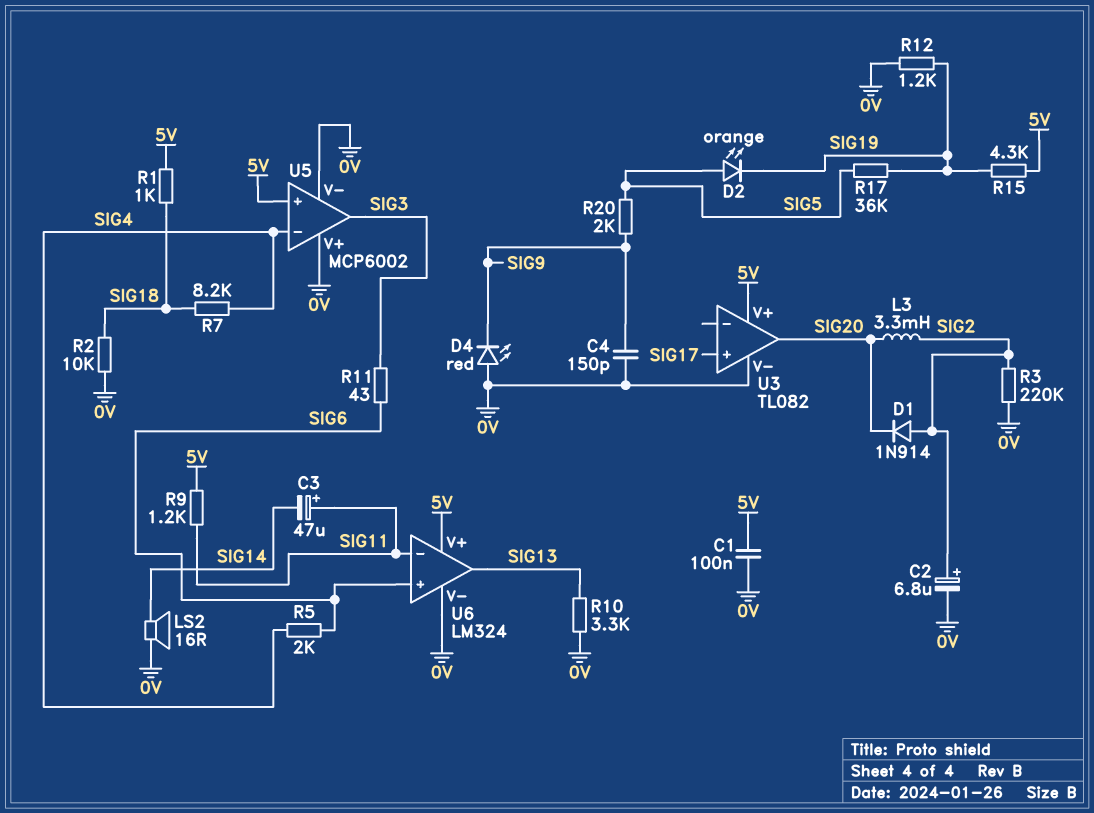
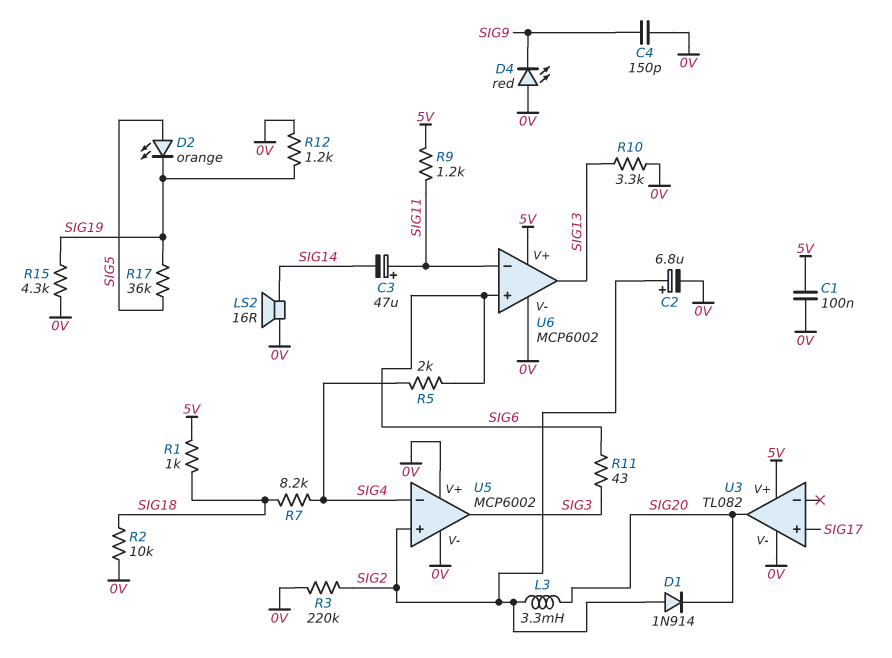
R15: 4.3k (5V, SIG19) -> 4.3k (0V, SIG19)
R20: 2k (SIG5, SIG9) -> none
U5 pin in+: 5V -> SIG2
U6: LM324 -> MCP6002

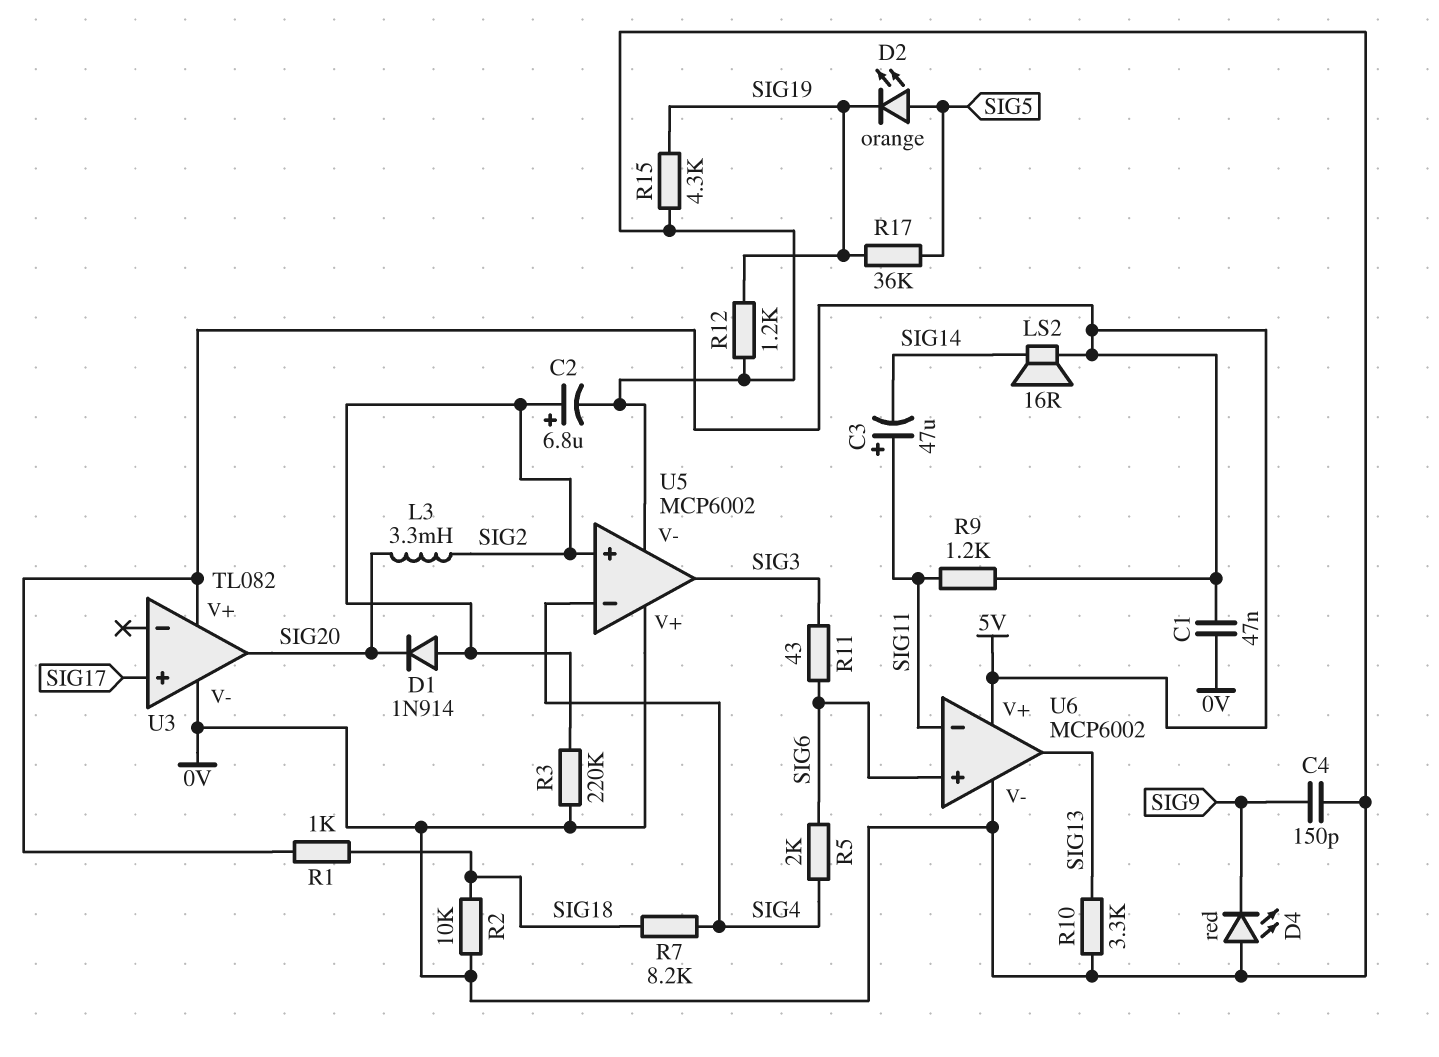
C1: 100nF (0V, 5V) -> 47nF (0V, 5V)
LS2: speaker 16R (0V, SIG14) -> speaker 16R (5V, SIG14)

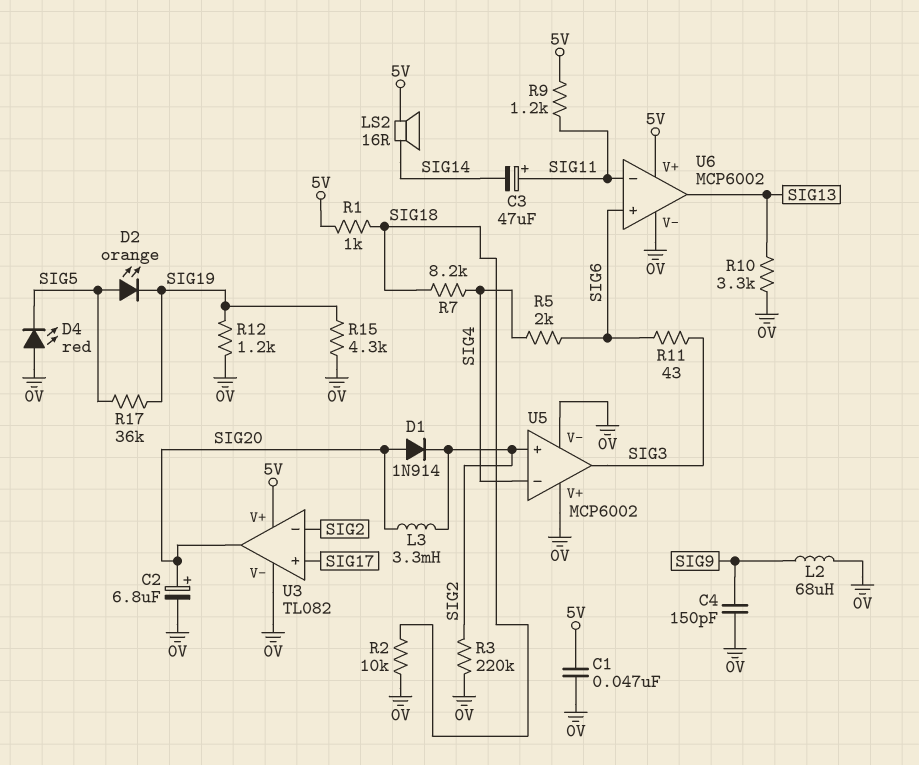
C2: 6.8uF (plus SIG2, minus 0V) -> 6.8uF (plus SIG20, minus 0V)
D1: diode 1N914 (A SIG2, K SIG20) -> diode 1N914 (A SIG20, K SIG2)
D4: LED red (A 0V, K SIG9) -> LED red (A 0V, K SIG5)
L2: none -> 68uH (0V, SIG9)
U3 pin in-: none -> SIG2

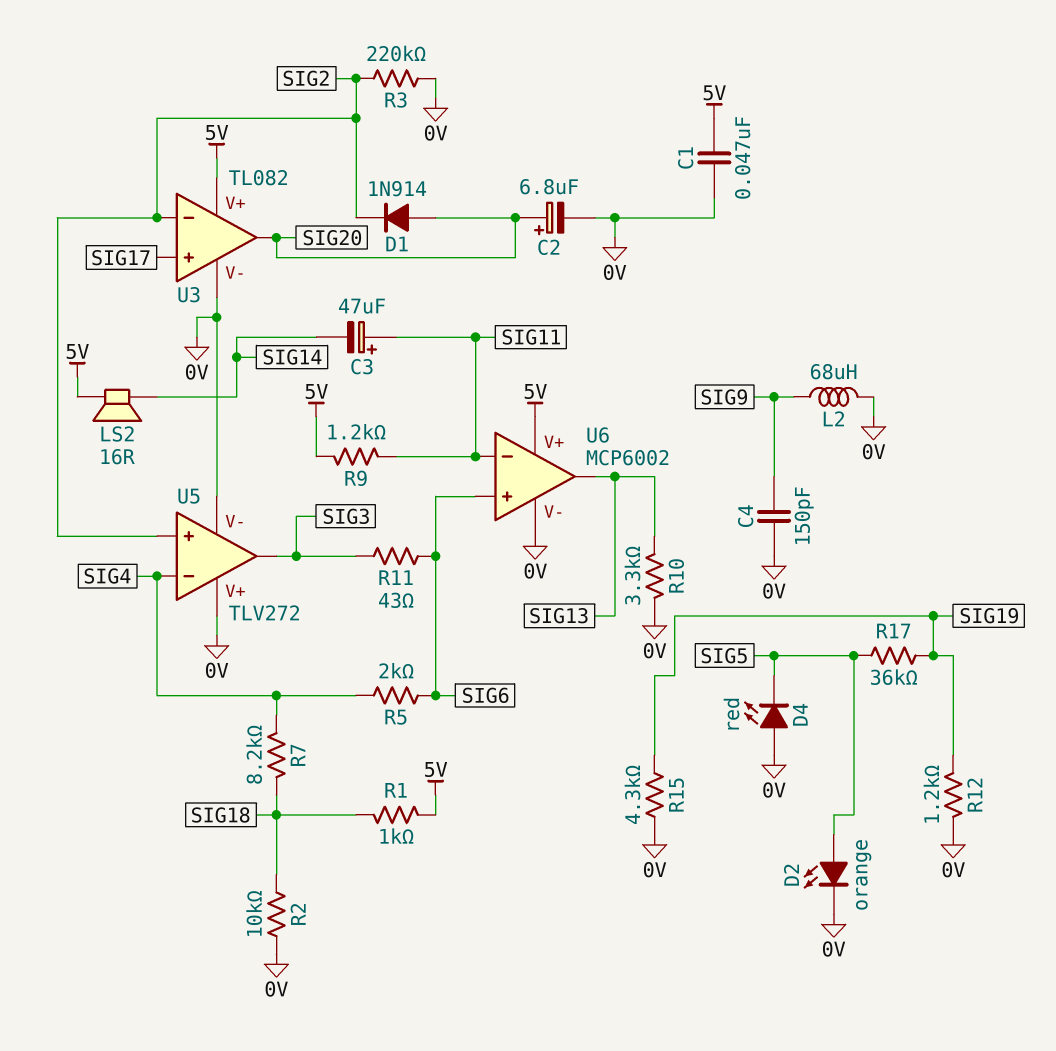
D2: LED orange (A SIG5, K SIG19) -> LED orange (A SIG5, K 0V)
L3: 3.3mH (SIG2, SIG20) -> none
U5: MCP6002 -> TLV272

